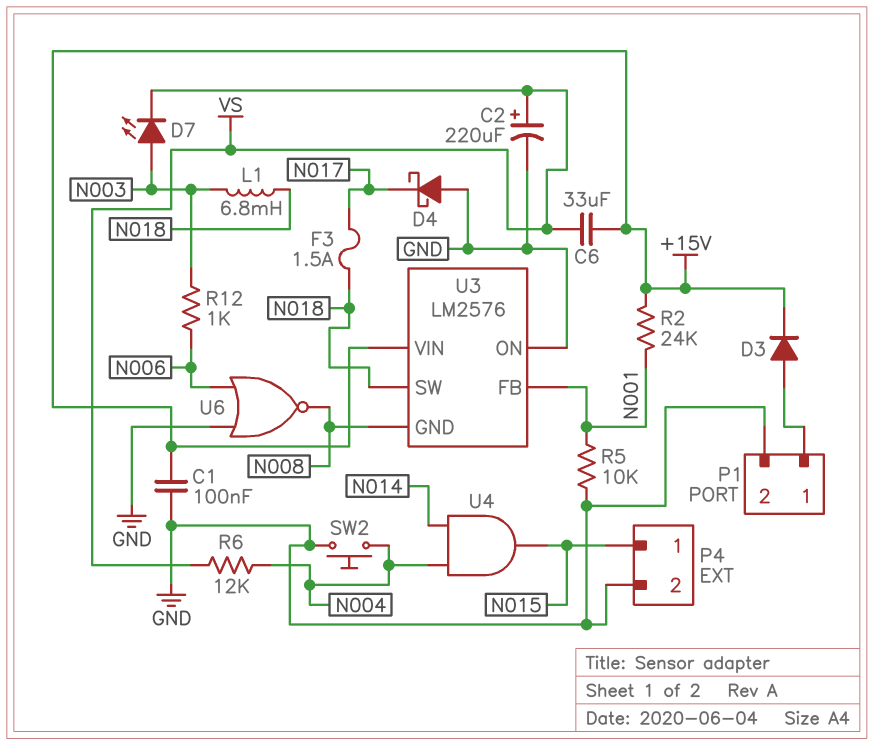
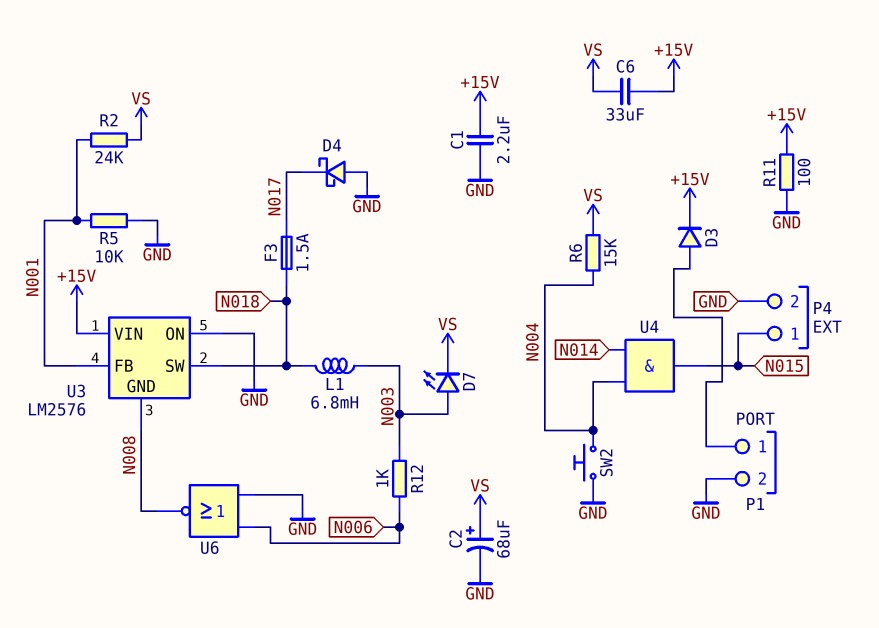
C1: 100nF (+15V, GND) -> 2.2uF (+15V, GND)
C2: 220uF (plus VS, minus GND) -> 68uF (plus VS, minus GND)
R2: 24k (+15V, N001) -> 24k (N001, VS)
R6: 12k (N004, VS) -> 15k (N004, VS)
R11: none -> 100 (+15V, GND)

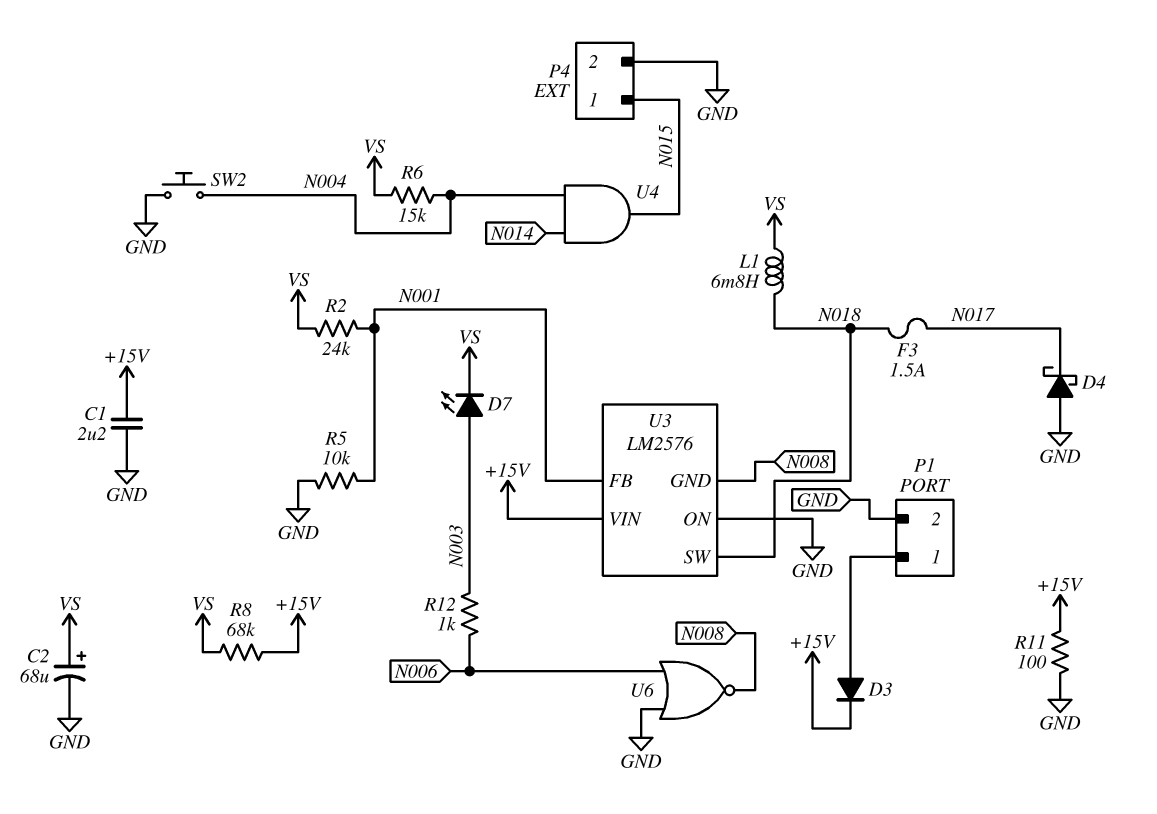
C6: 33uF (+15V, VS) -> none
L1: 6.8mH (N003, N018) -> 6.8mH (N018, VS)
R8: none -> 68k (+15V, VS)

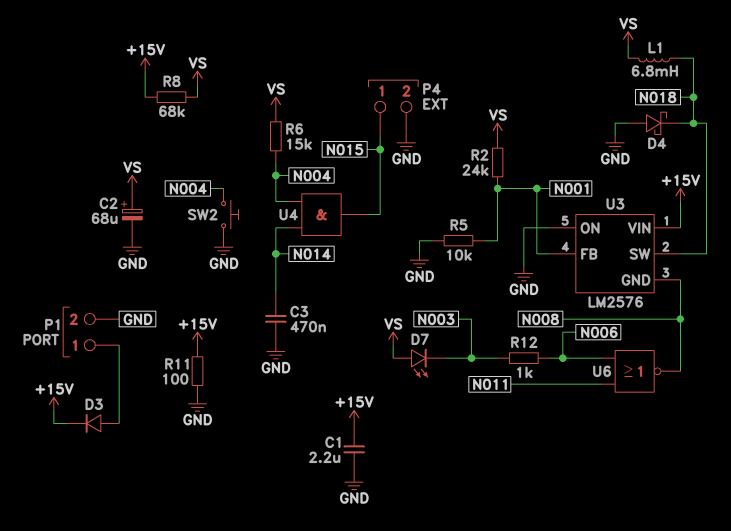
C3: none -> 470nF (GND, N014)
D4: schottky (A GND, K N017) -> schottky (A GND, K N018)
D7: LED (A N003, K VS) -> LED (A VS, K N003)
F3: 1.5A (N017, N018) -> none
U6: NOR (in GND, in N006, out N008) -> NOR (in N006, in N011, out N008)

